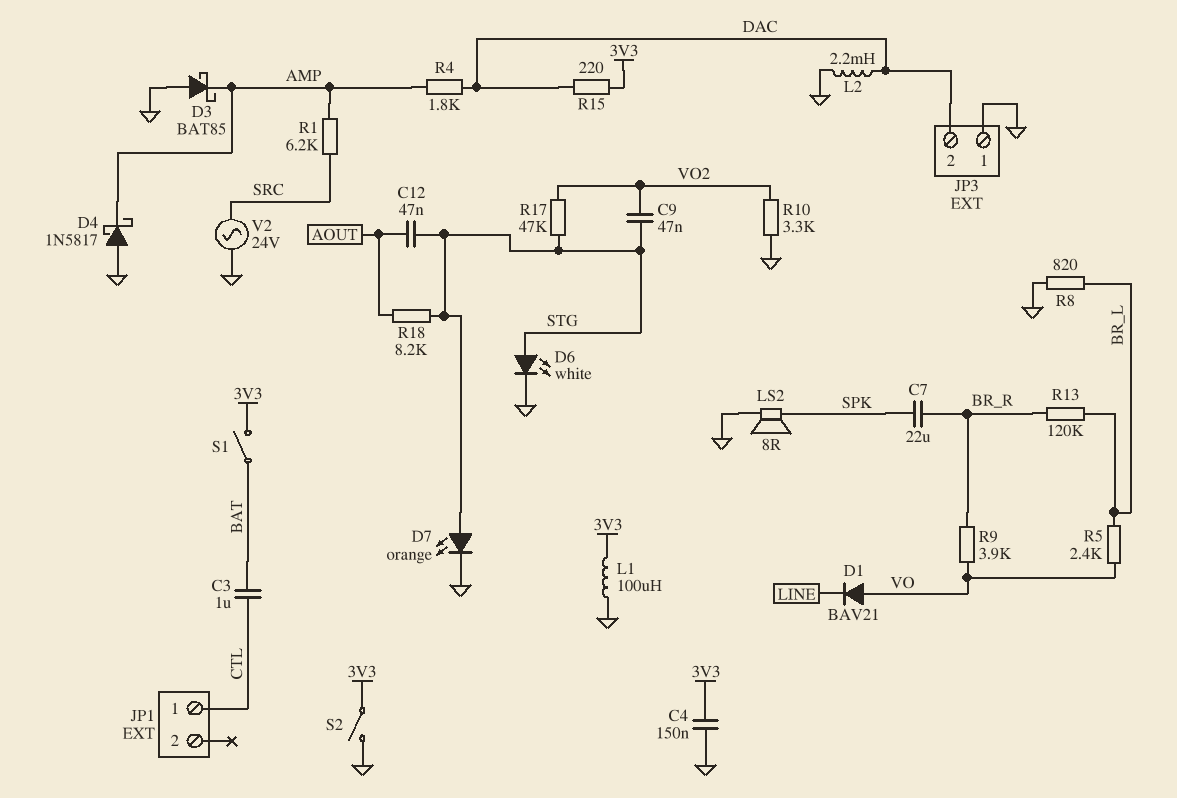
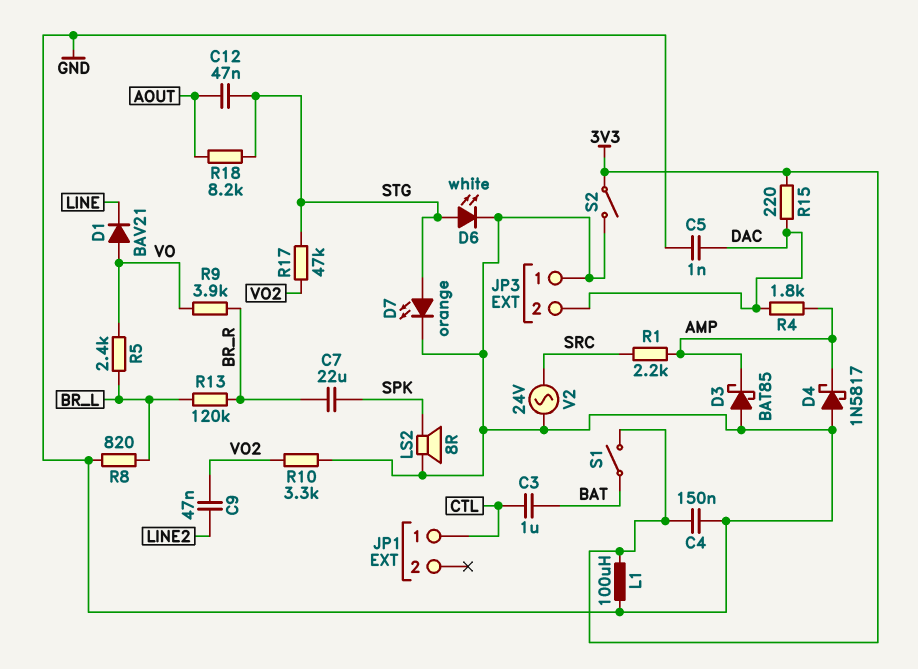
C5: none -> 1nF (DAC, GND)
C9: 47nF (STG, VO2) -> 47nF (LINE2, VO2)
L2: 2.2mH (DAC, GND) -> none
R1: 6.2k (AMP, SRC) -> 2.2k (AMP, SRC)

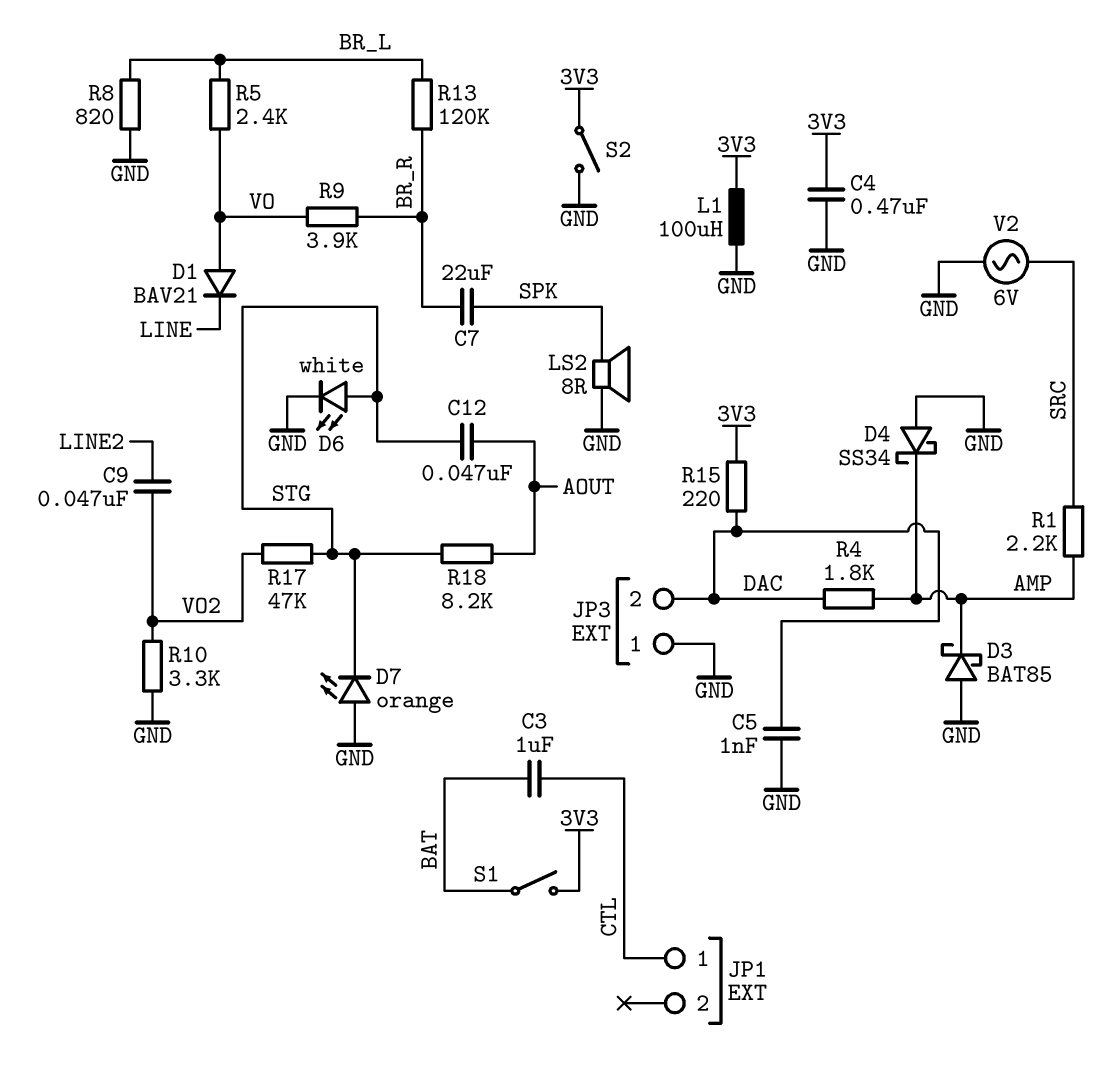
C4: 150nF (3V3, GND) -> 470nF (3V3, GND)
D4: schottky 1N5817 (A GND, K AMP) -> schottky SS34 (A GND, K AMP)
D7: LED orange (A STG, K GND) -> LED orange (A GND, K STG)
V2: AC 24V (GND, SRC) -> AC 6V (GND, SRC)

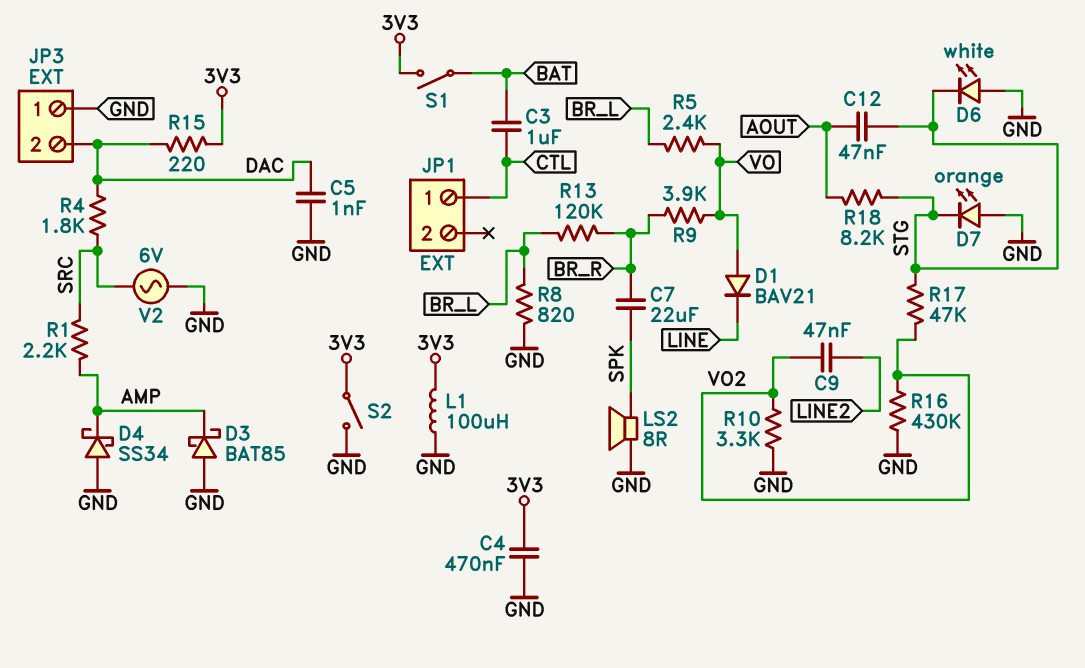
D6: LED white (A STG, K GND) -> LED white (A GND, K STG)
R4: 1.8k (AMP, DAC) -> 1.8k (DAC, SRC)
R16: none -> 430k (GND, VO2)

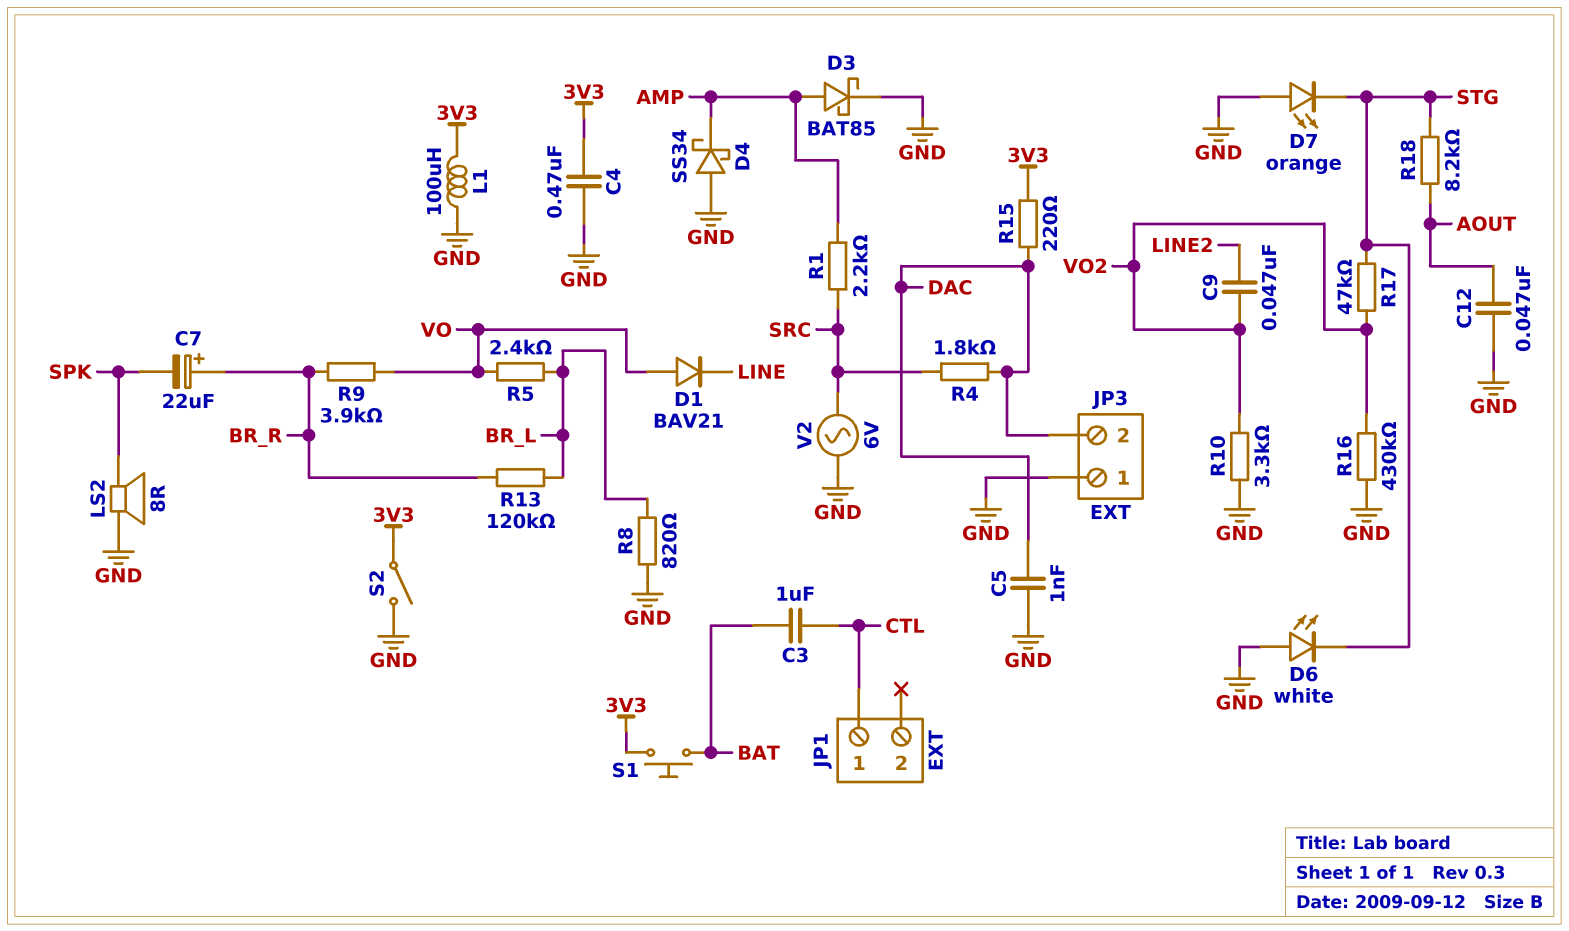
C7: 22uF (BR_R, SPK) -> 22uF (plus BR_R, minus SPK)
C12: 47nF (AOUT, STG) -> 47nF (AOUT, GND)
D3: schottky BAT85 (A GND, K AMP) -> schottky BAT85 (A AMP, K GND)
S1: switch (3V3, BAT) -> button (3V3, BAT)

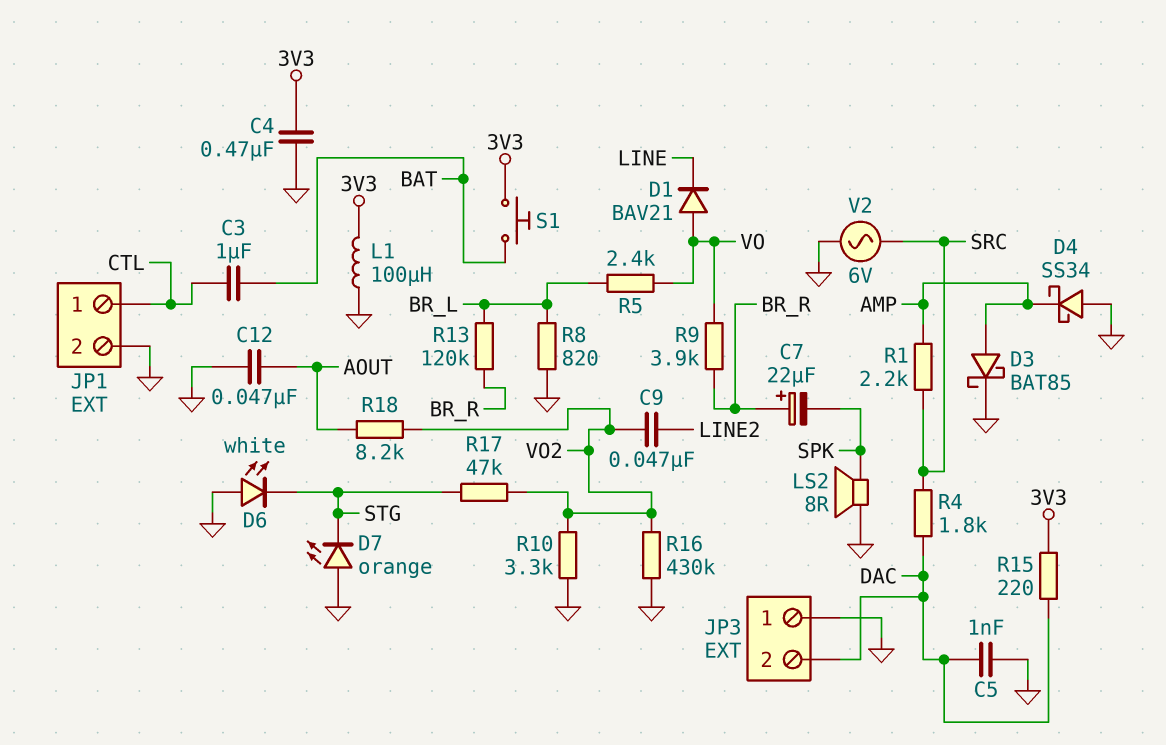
JP1 pin 2: none -> GND
R18: 8.2k (AOUT, STG) -> 8.2k (AOUT, VO2)
S2: switch (3V3, GND) -> none

